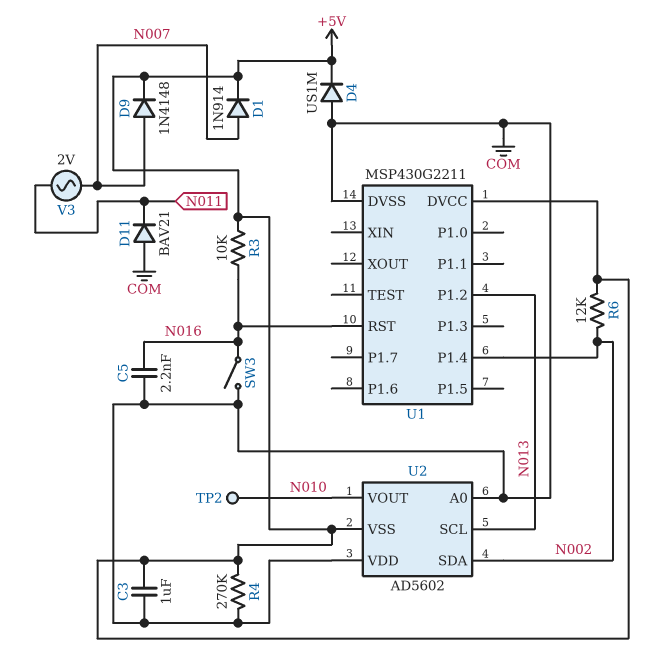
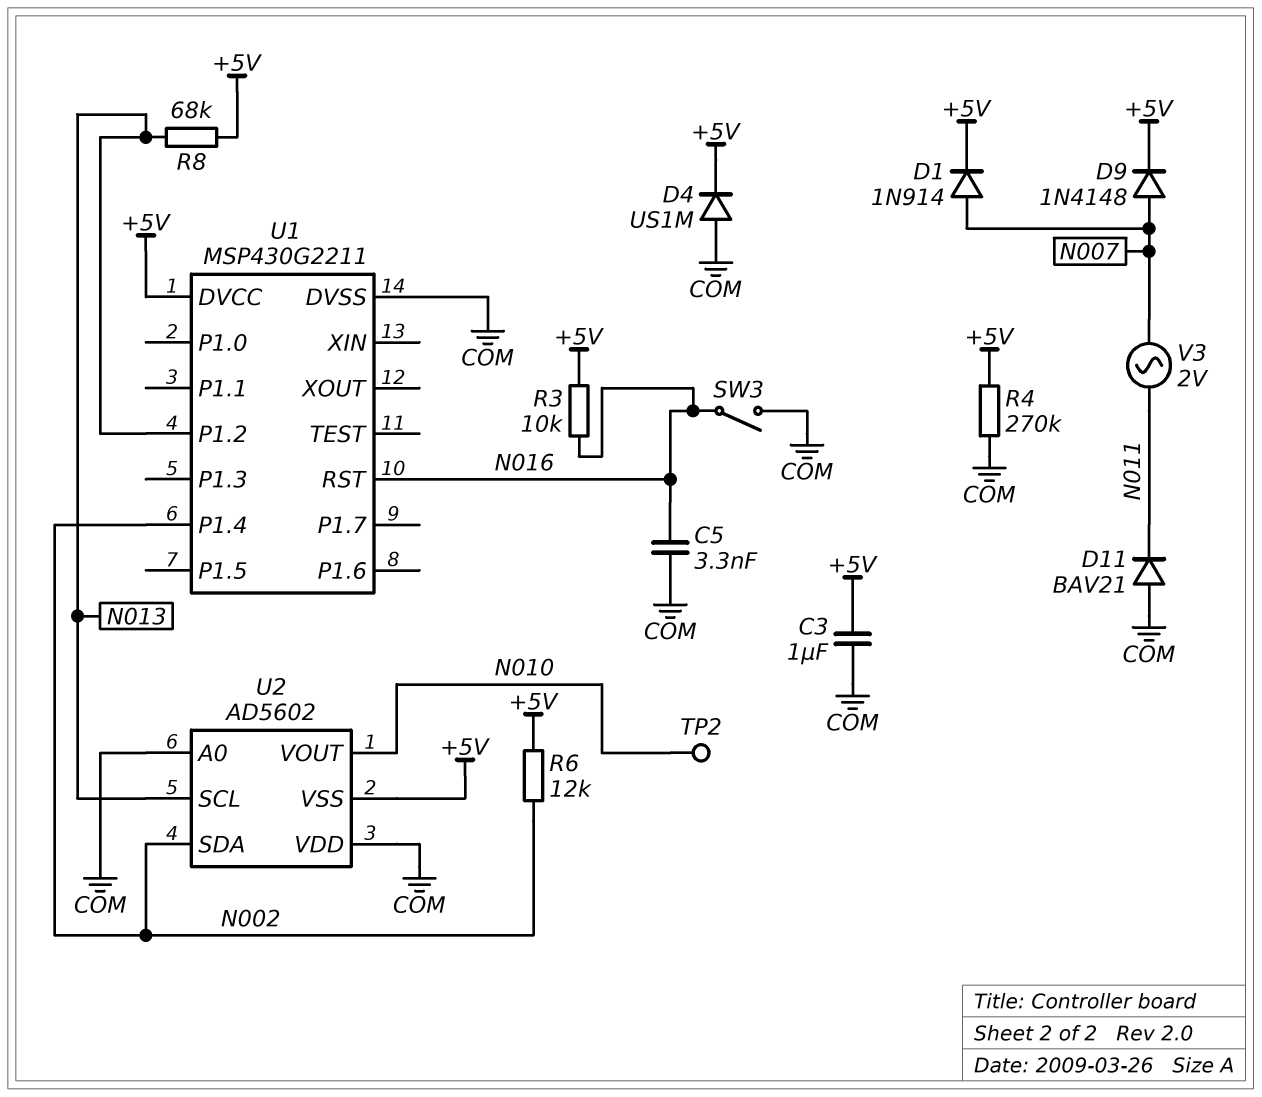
C5: 2.2nF (COM, N016) -> 3.3nF (COM, N016)
R8: none -> 68k (+5V, N013)

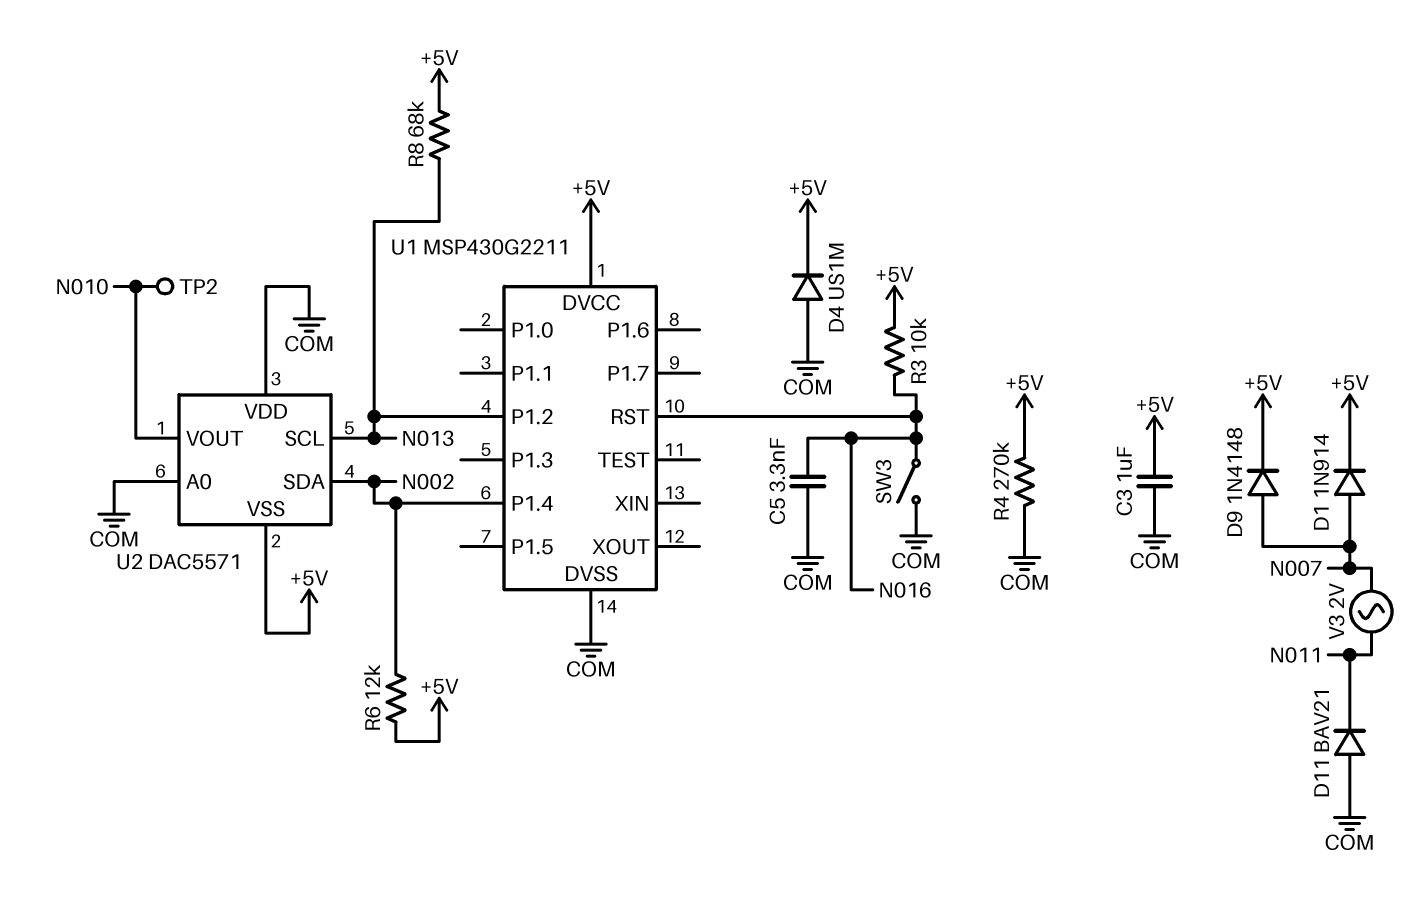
U2: AD5602 -> DAC5571

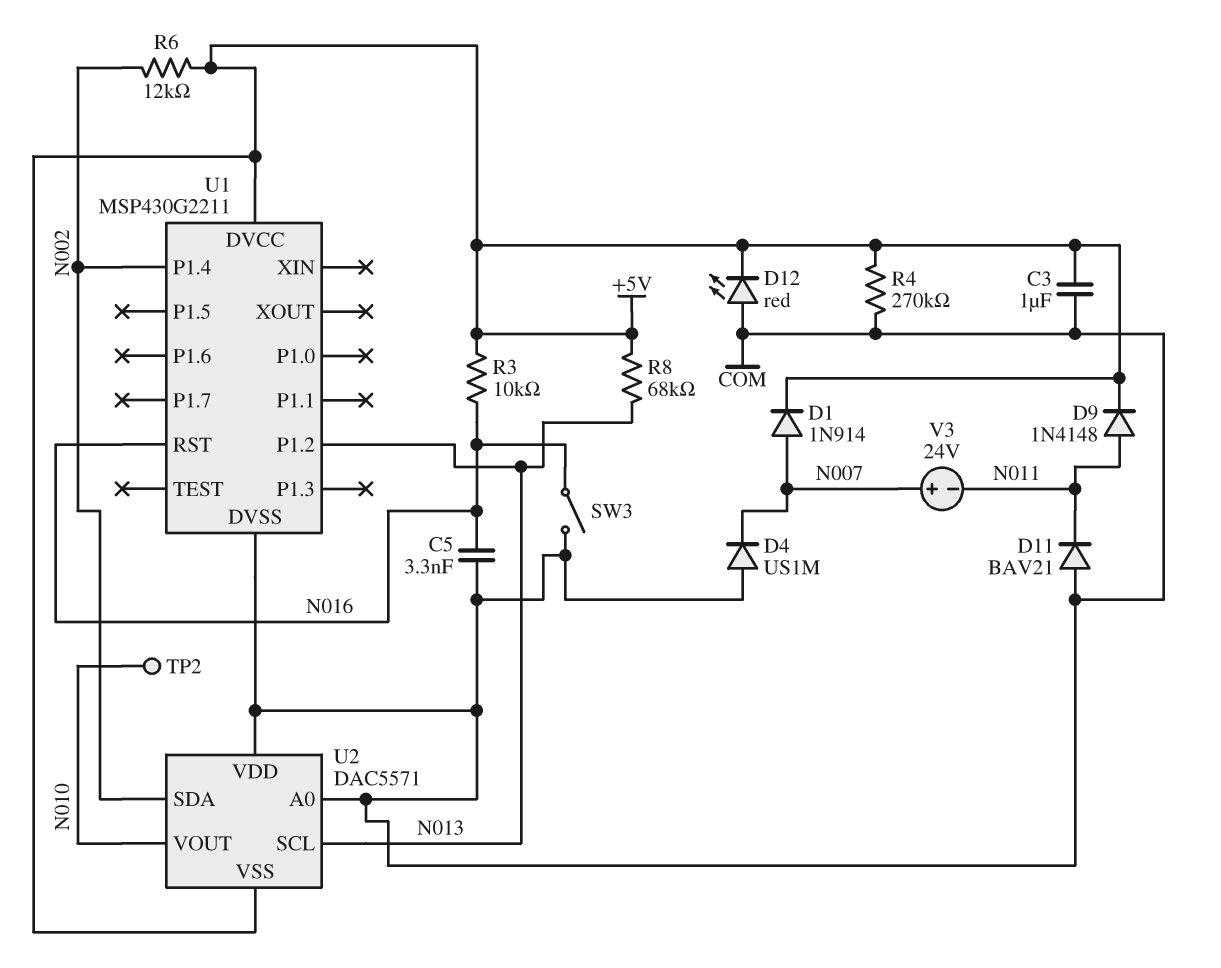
D4: diode US1M (A COM, K +5V) -> diode US1M (A COM, K N007)
D9: diode 1N4148 (A N007, K +5V) -> diode 1N4148 (A N011, K +5V)
D12: none -> LED red (A COM, K +5V)
V3: AC 2V (N007, N011) -> 24V (plus N007, minus N011)

